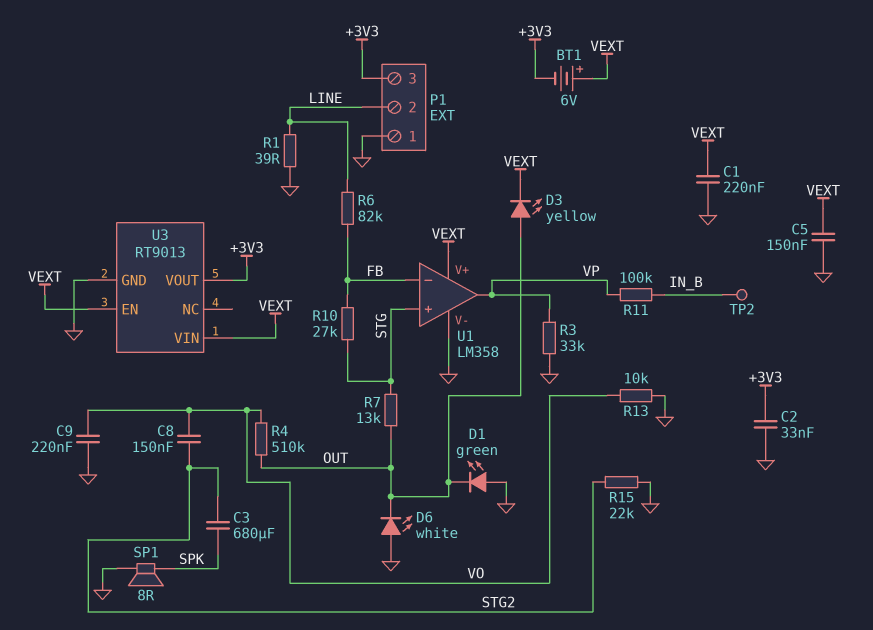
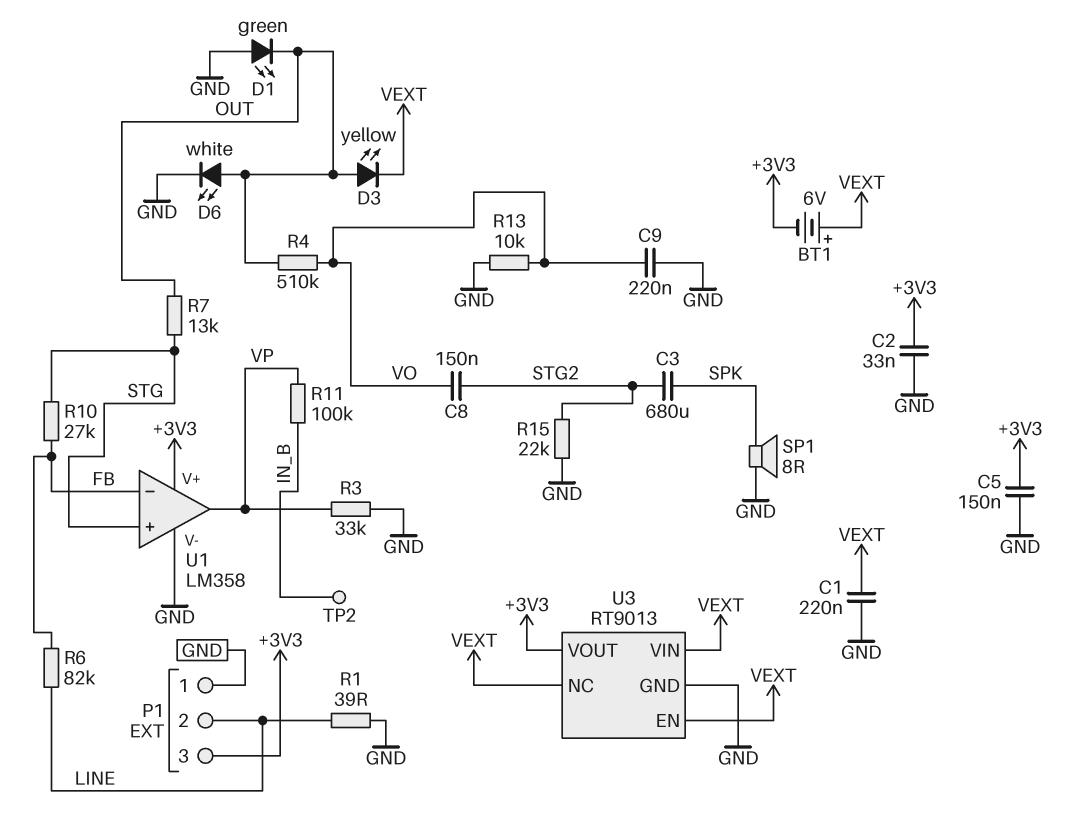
C5: 150nF (GND, VEXT) -> 150nF (+3V3, GND)
D6: LED white (A GND, K OUT) -> LED white (A OUT, K GND)
U1 pin V+: VEXT -> +3V3
U3 pin NC: none -> VEXT

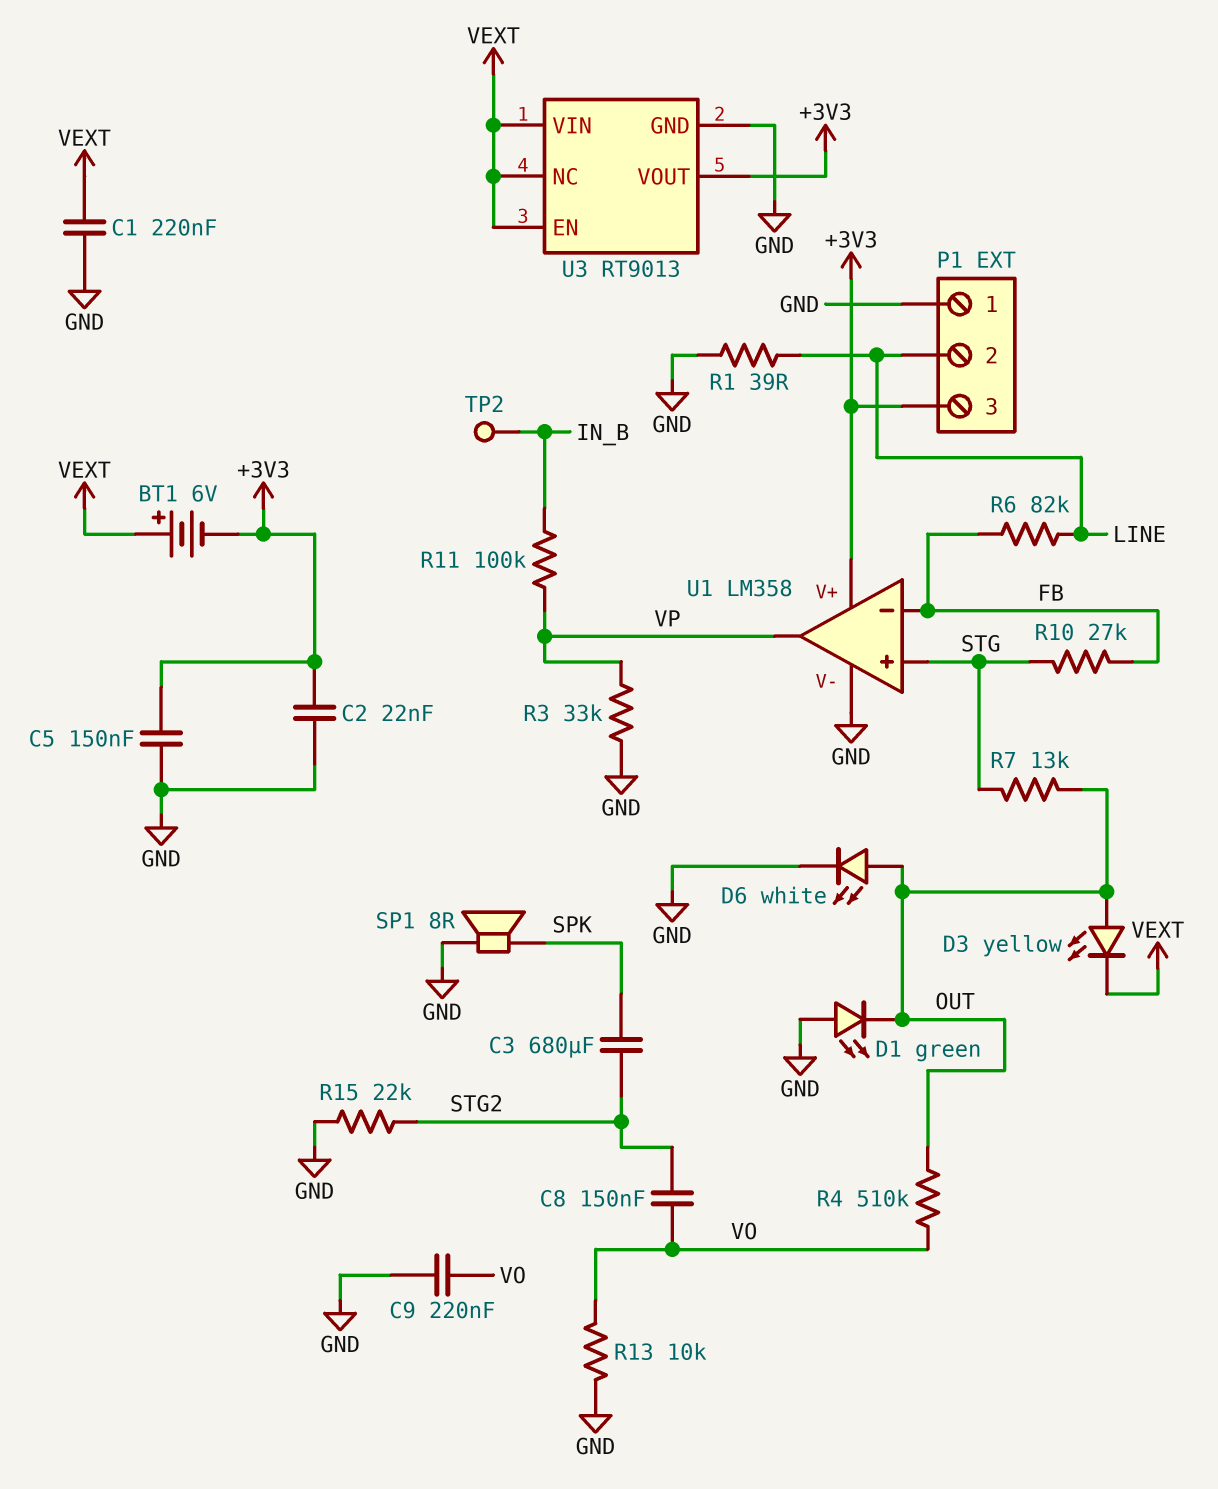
C2: 33nF (+3V3, GND) -> 22nF (+3V3, GND)

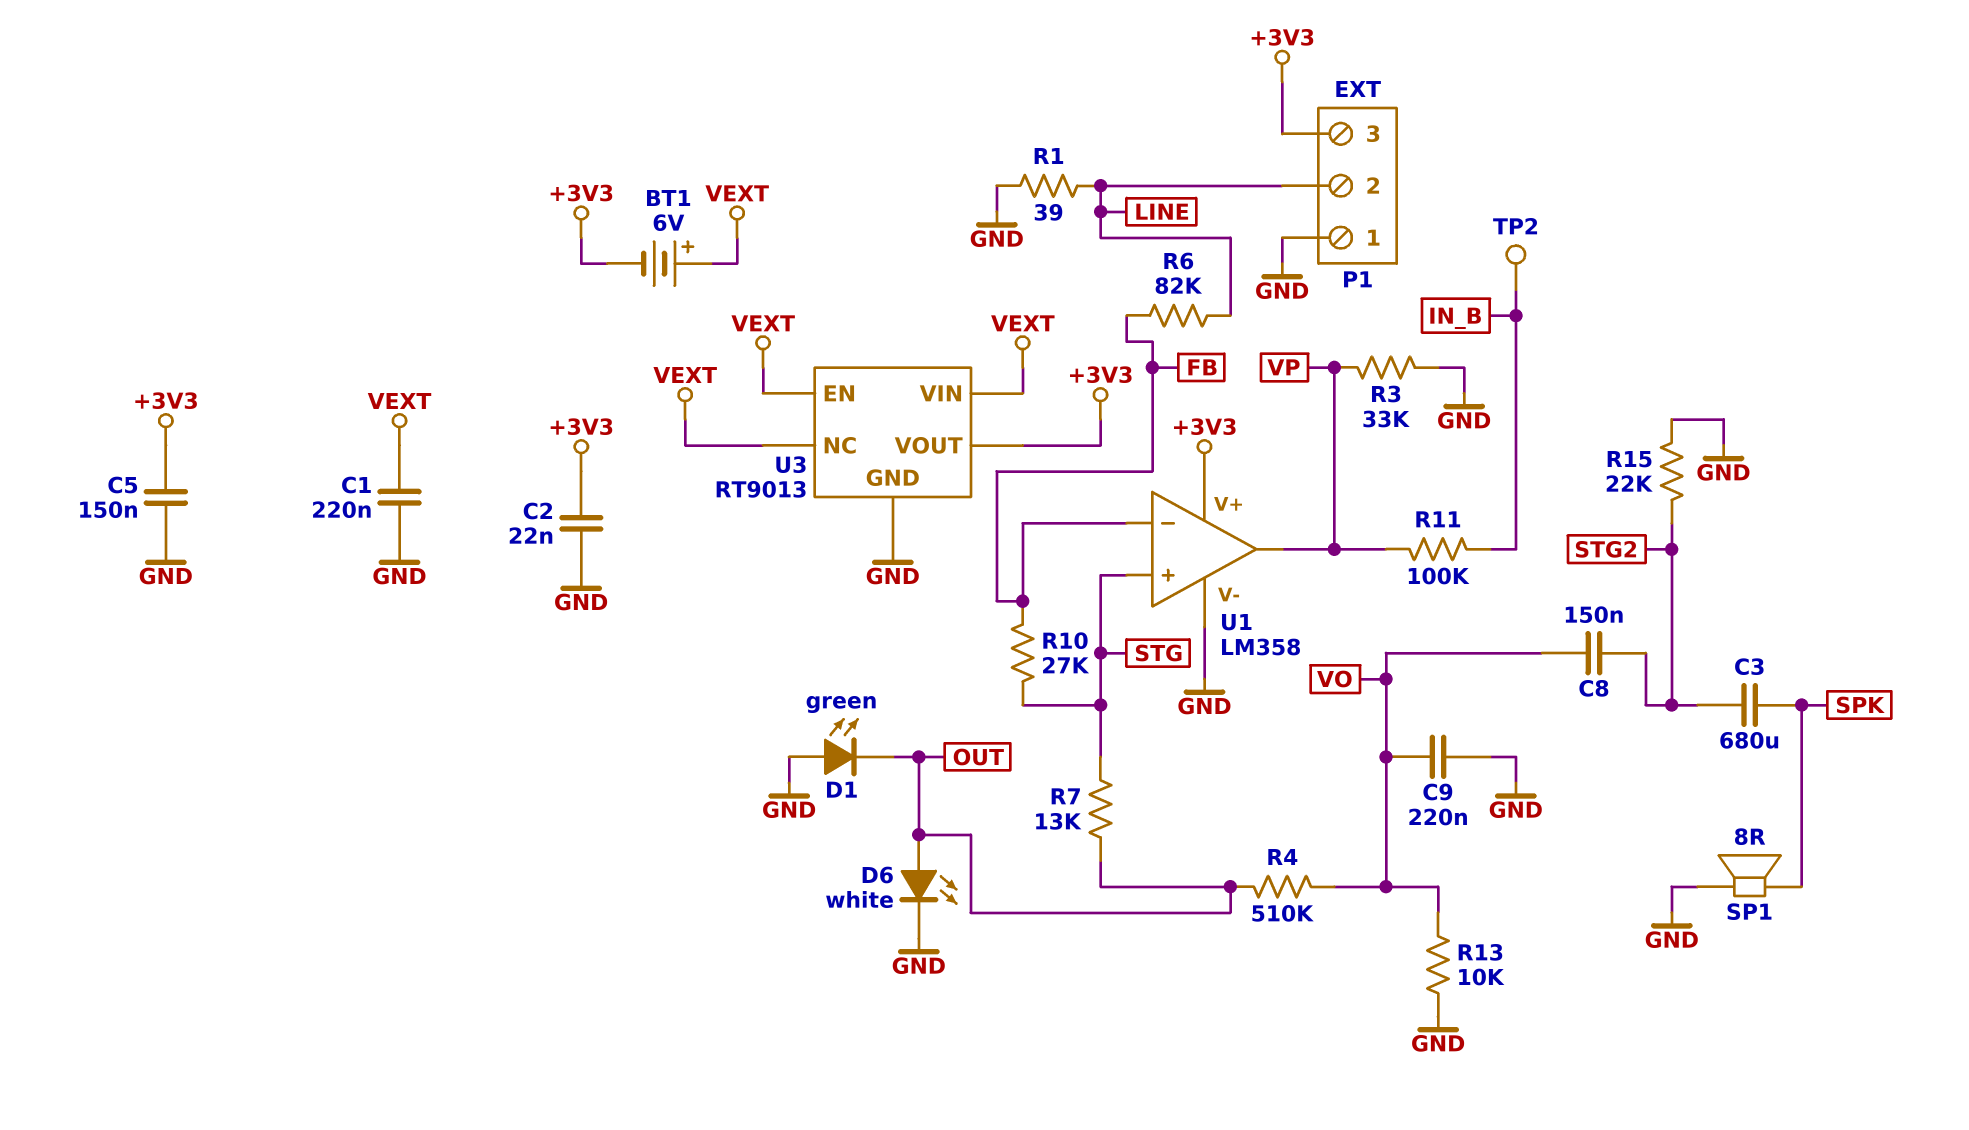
D3: LED yellow (A OUT, K VEXT) -> none

